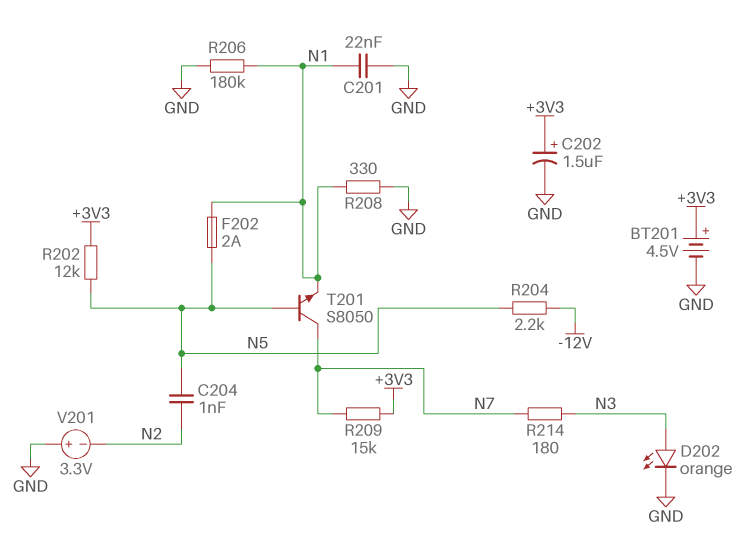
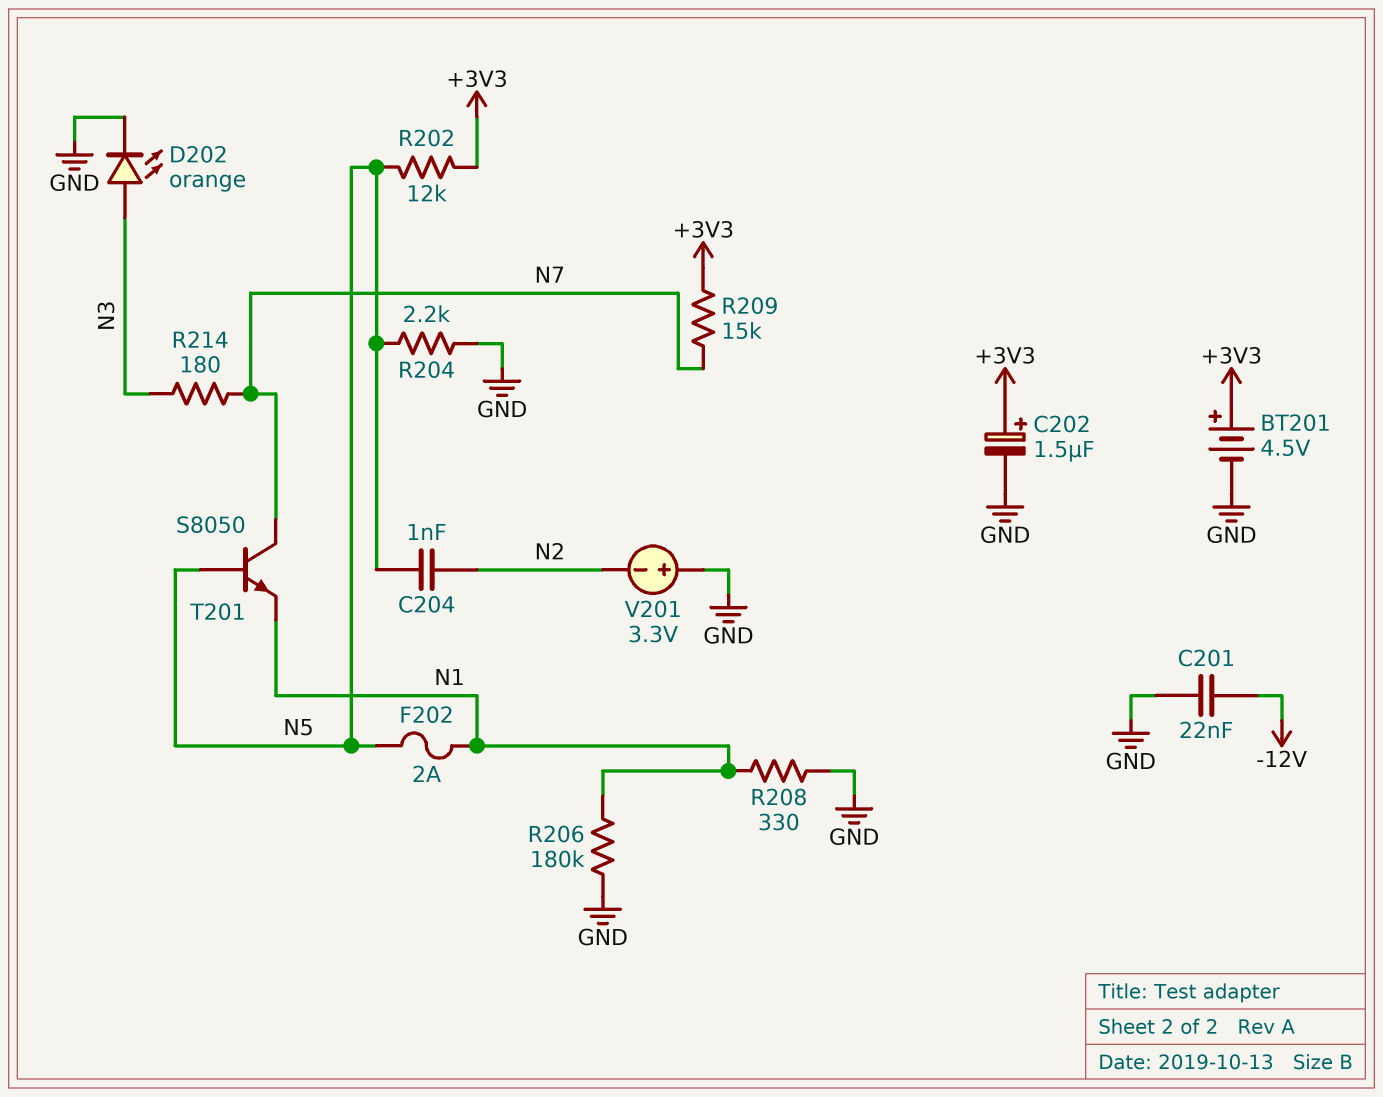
C201: 22nF (GND, N1) -> 22nF (-12V, GND)
R204: 2.2k (-12V, N5) -> 2.2k (GND, N5)

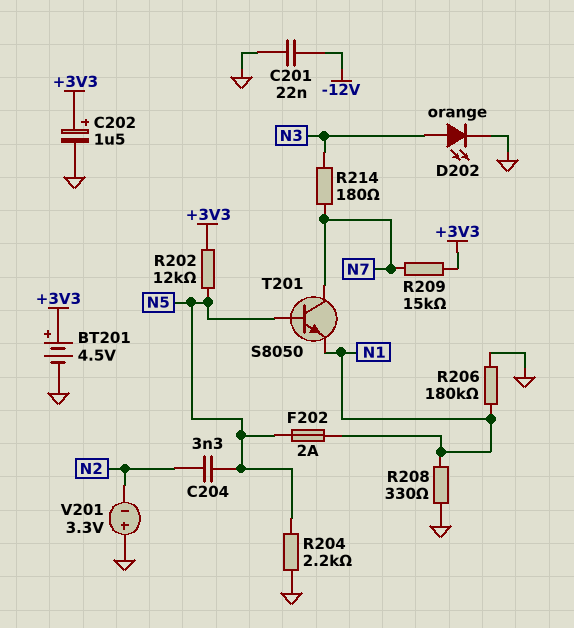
C204: 1nF (N2, N5) -> 3.3nF (N2, N5)

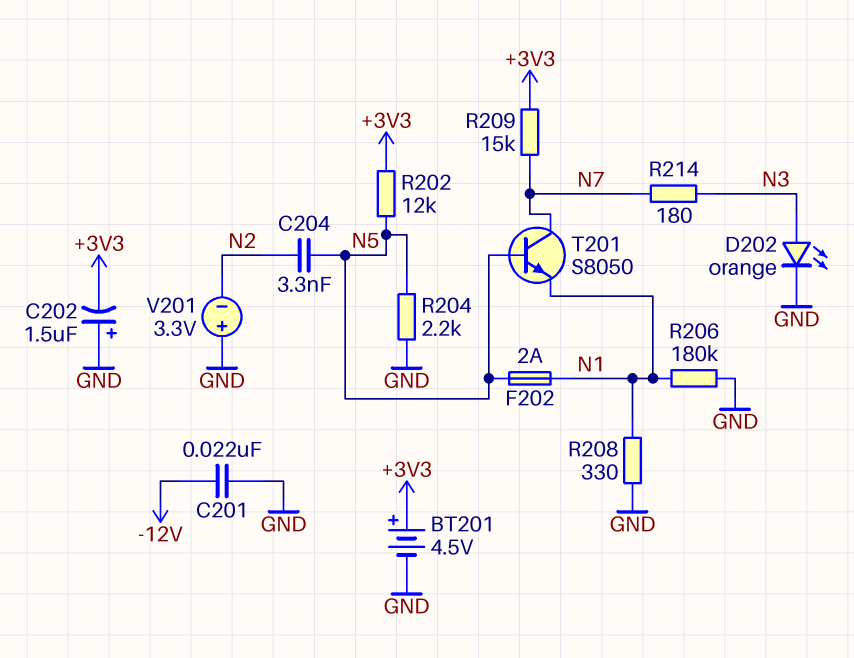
C202: 1.5uF (plus +3V3, minus GND) -> 1.5uF (plus GND, minus +3V3)

